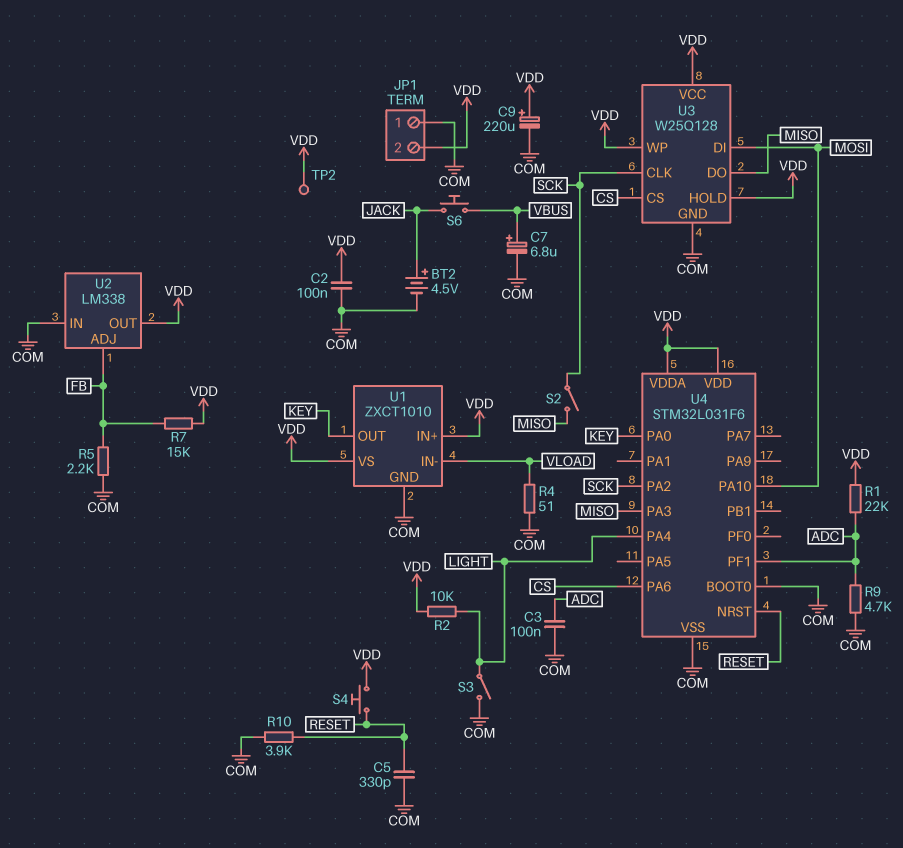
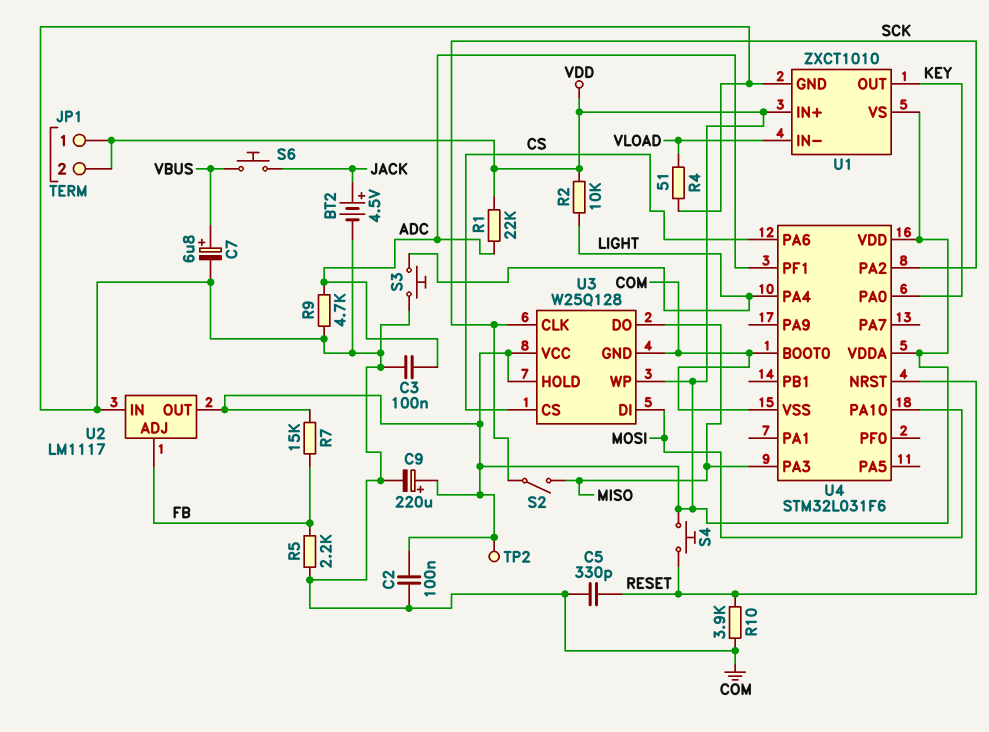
JP1 pin 1: COM -> VDD
S3: switch (COM, LIGHT) -> button (COM, LIGHT)
U2: LM338 -> LM1117

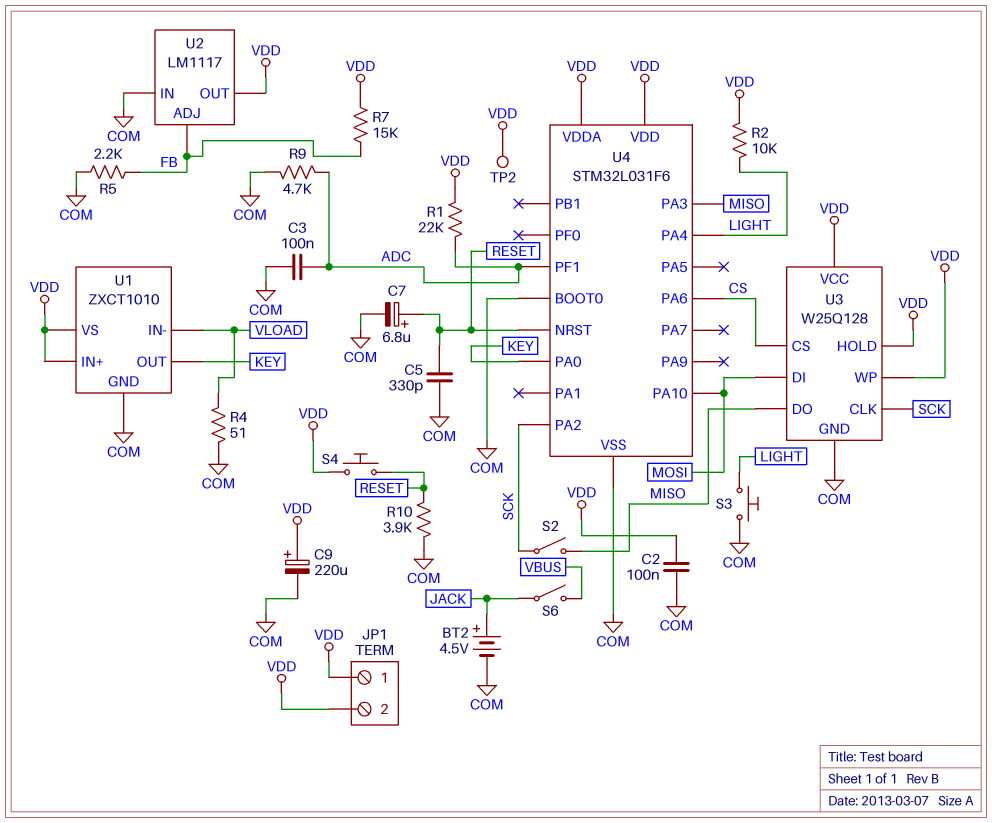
C7: 6.8uF (plus VBUS, minus COM) -> 6.8uF (plus RESET, minus COM)
S6: button (JACK, VBUS) -> switch (JACK, VBUS)

